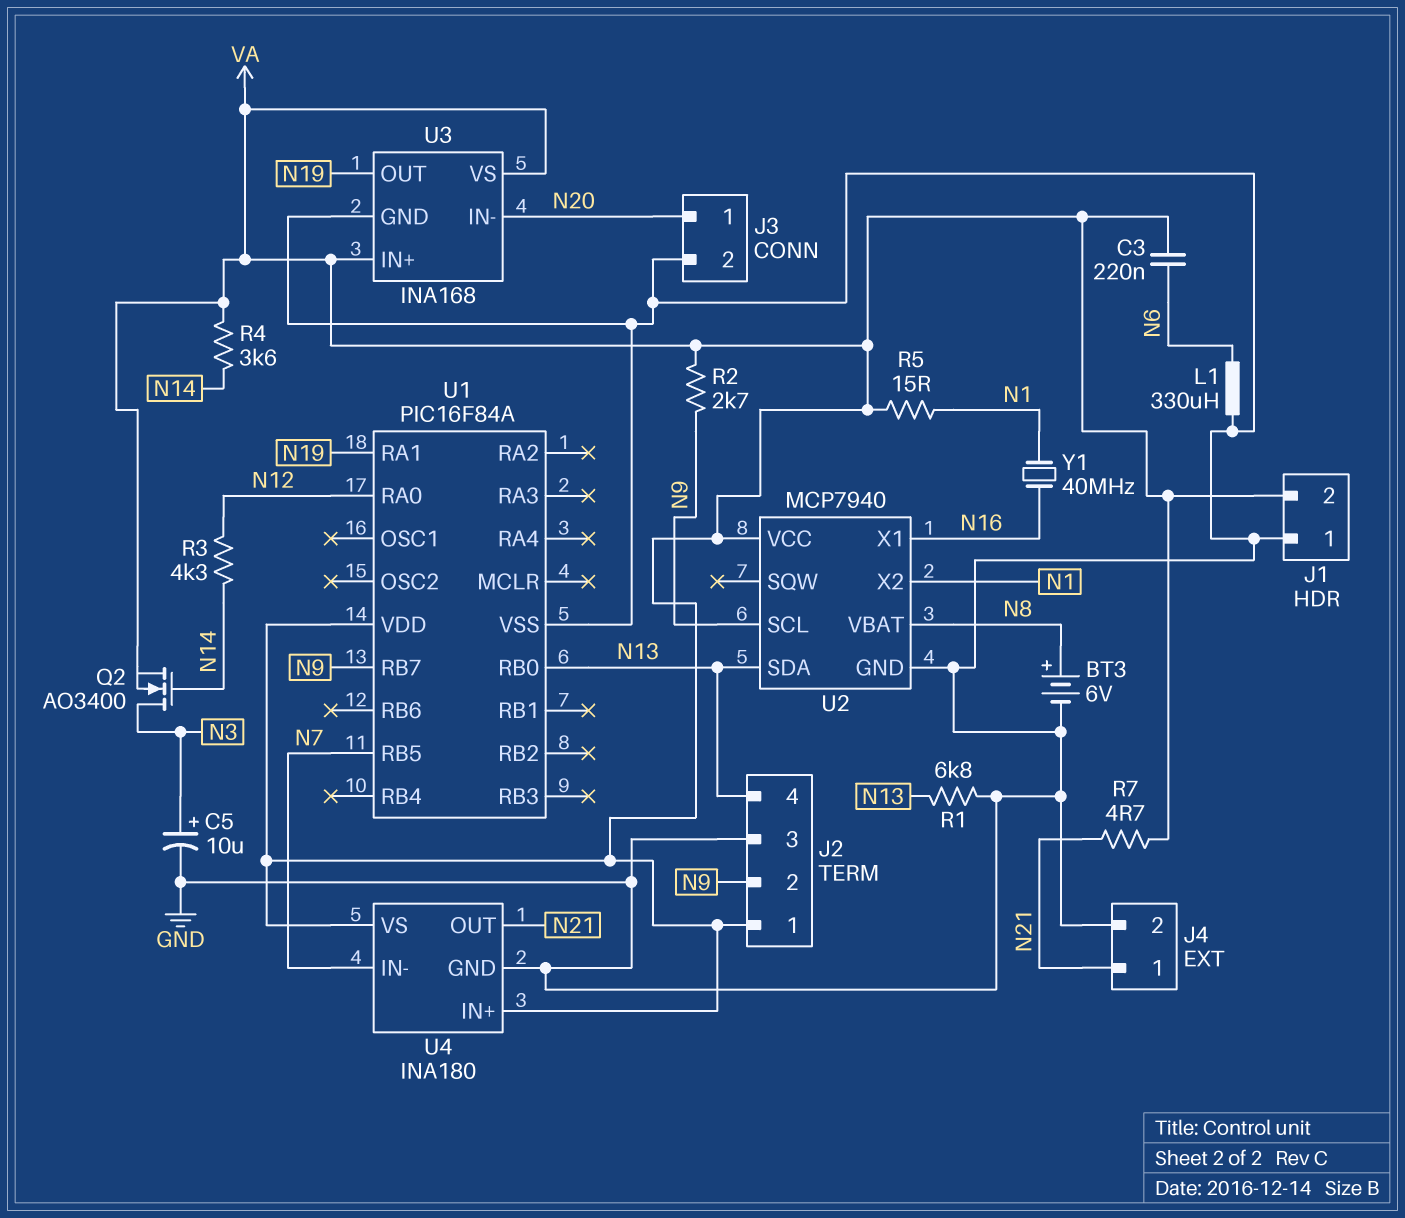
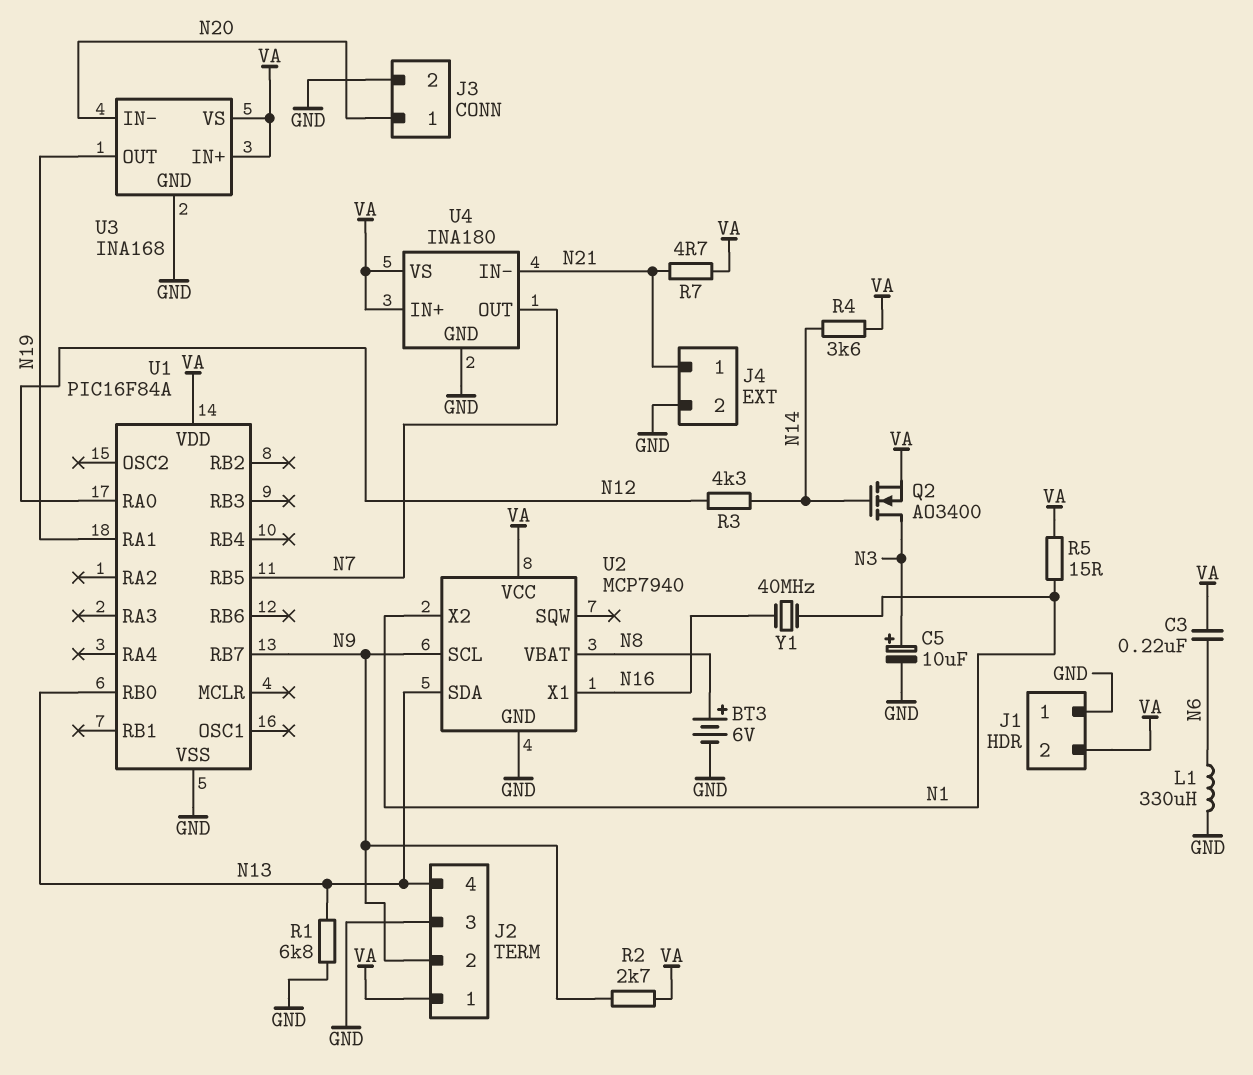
U4 pin IN-: N7 -> N21
U4 pin OUT: N21 -> N7

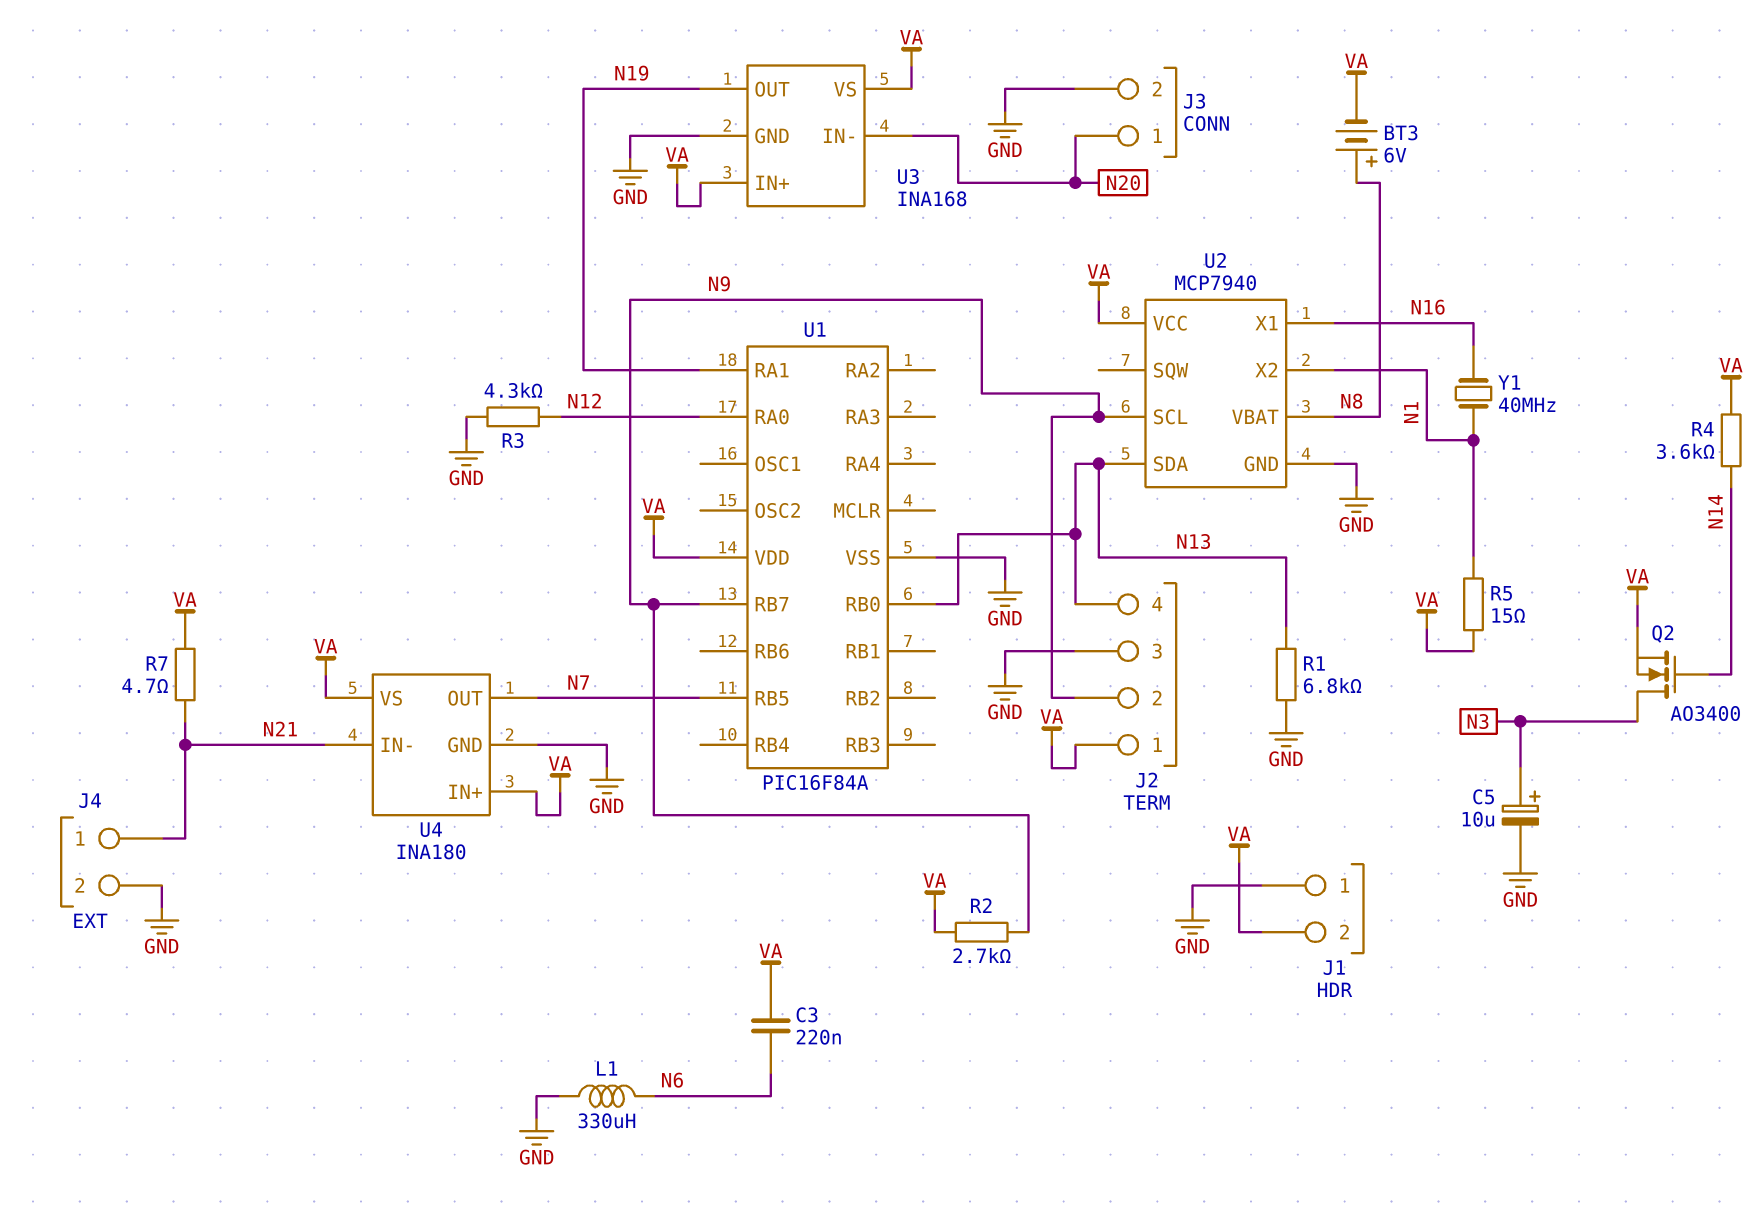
BT3: 6V (plus N8, minus GND) -> 6V (plus N8, minus VA)
R3: 4.3k (N12, N14) -> 4.3k (GND, N12)

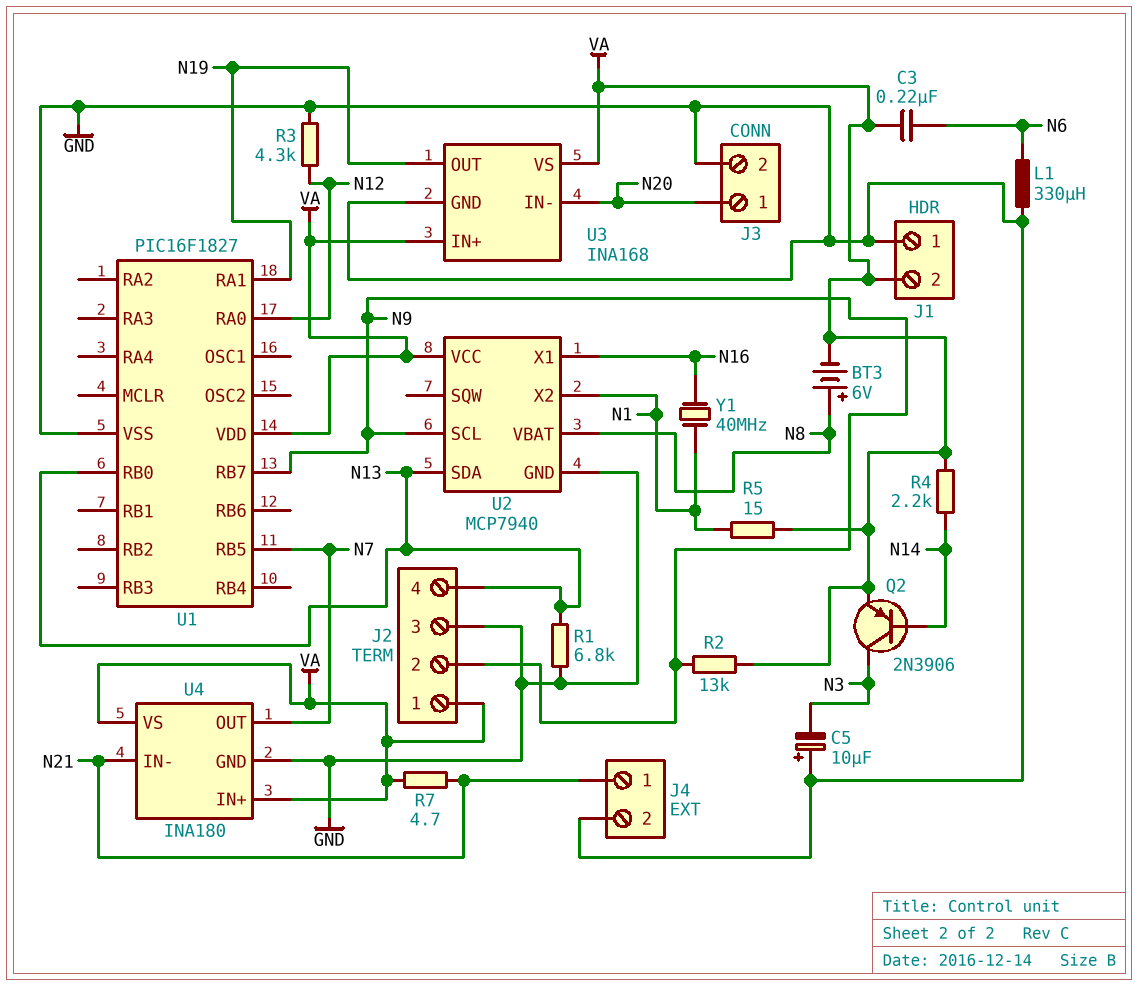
C5: 10uF (plus N3, minus GND) -> 10uF (plus GND, minus N3)
Q2: NMOS AO3400 (G N14, D N3, S VA) -> PNP 2N3906 (B N14, C N3, E VA)
R2: 2.7k (N9, VA) -> 13k (N9, VA)
R4: 3.6k (N14, VA) -> 2.2k (N14, VA)
U1: PIC16F84A -> PIC16F1827

